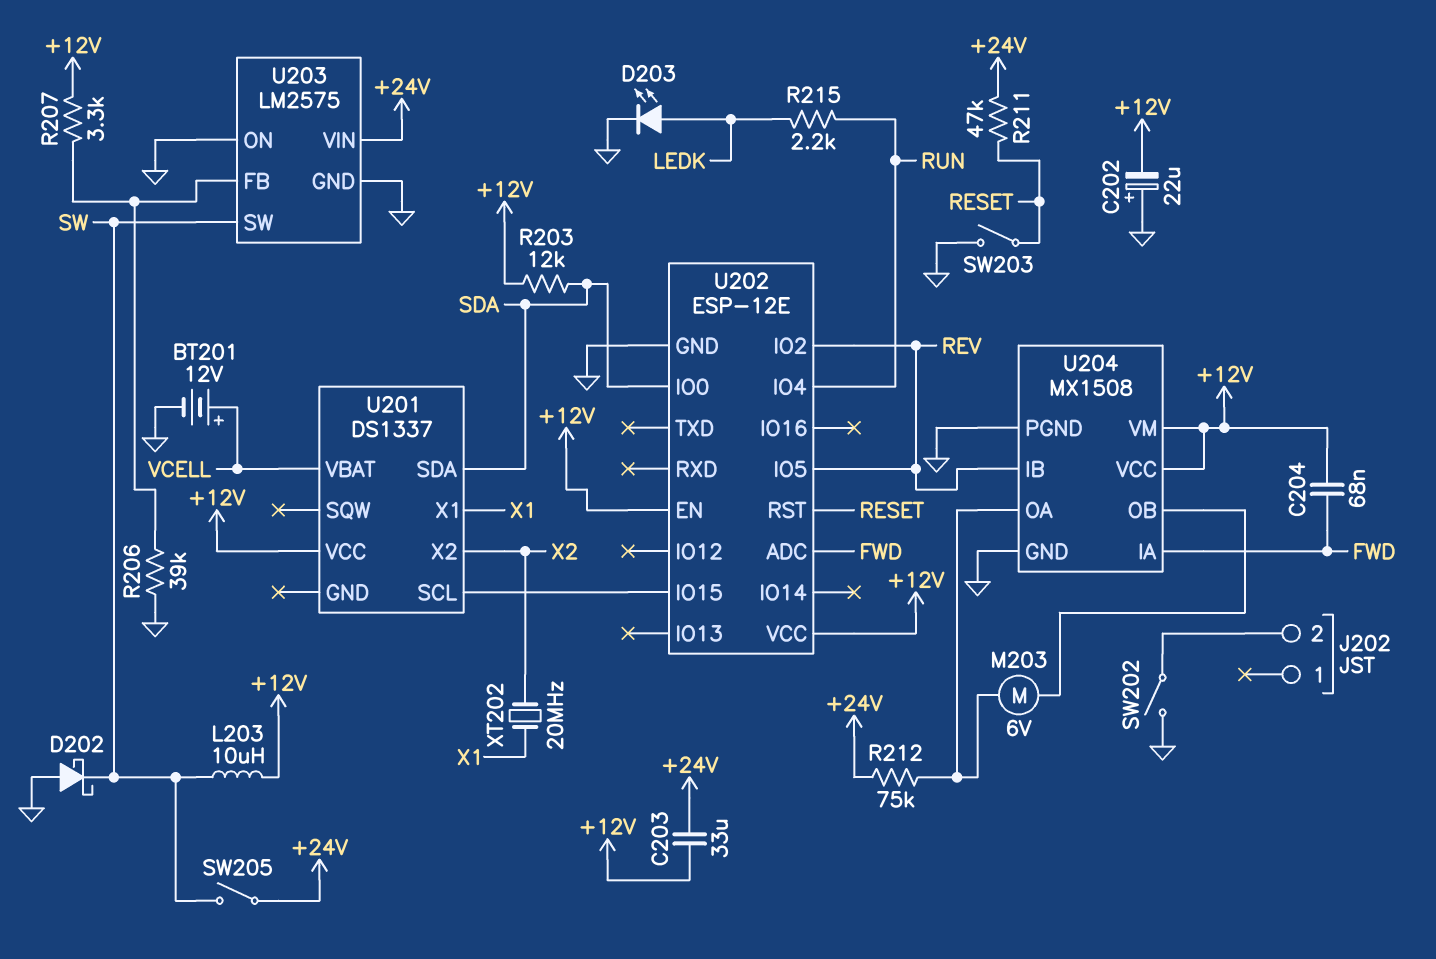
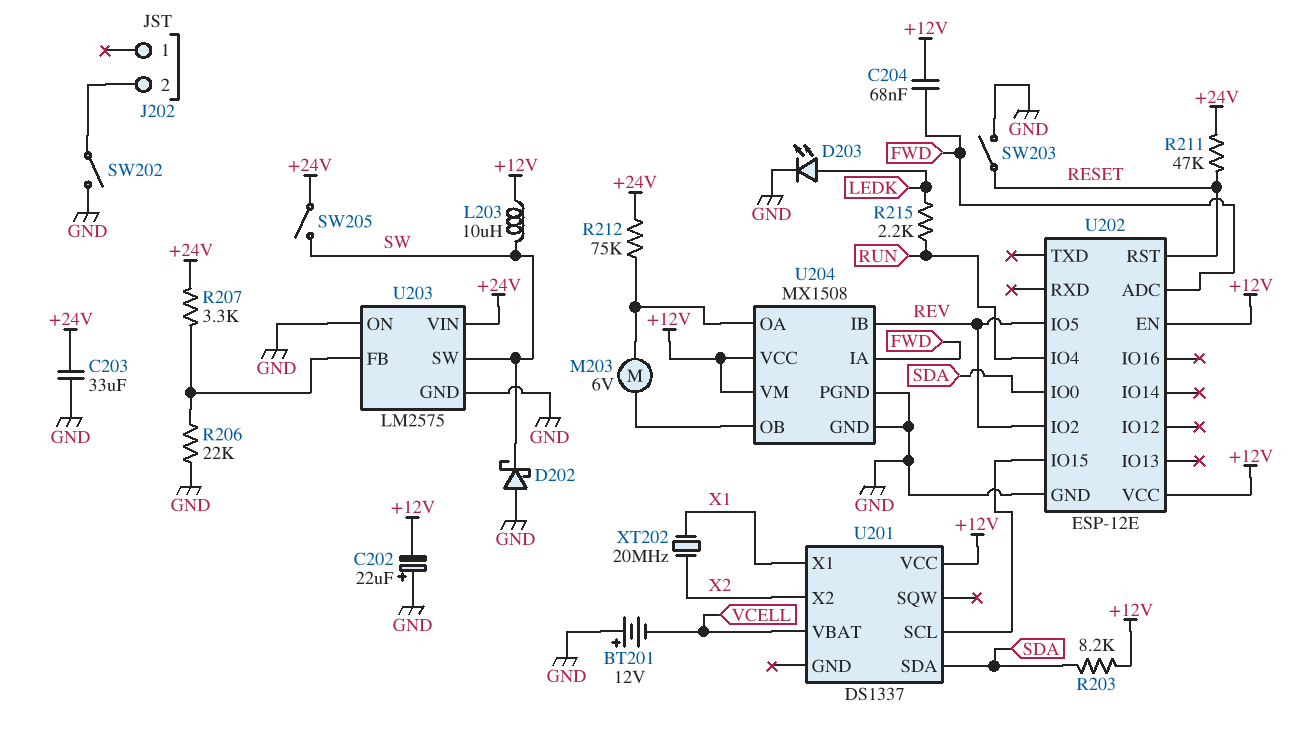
BT201: 12V (plus VCELL, minus GND) -> 12V (plus GND, minus VCELL)
C203: 33uF (+12V, +24V) -> 33uF (+24V, GND)
R203: 12k (+12V, SDA) -> 8.2k (+12V, SDA)
R206: 39k (GND, U203/FB) -> 22k (GND, U203/FB)
R207: 3.3k (+12V, U203/FB) -> 3.3k (+24V, U203/FB)

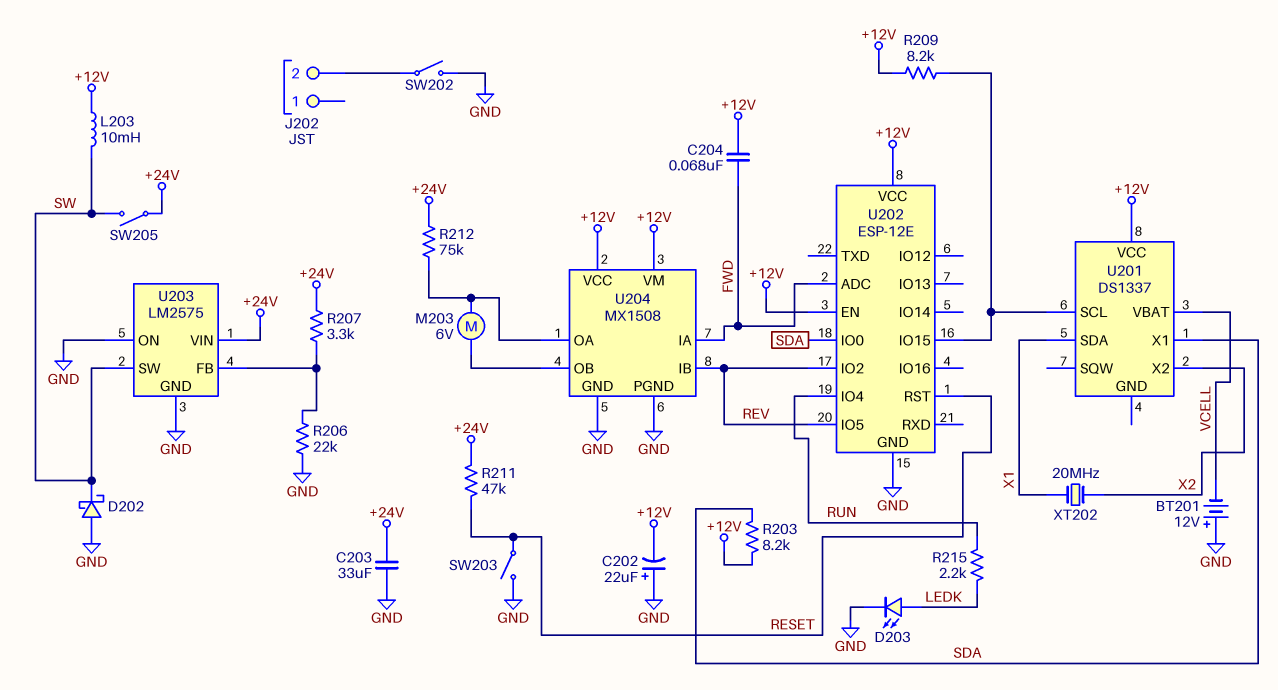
L203: 10uH (+12V, SW) -> 10mH (+12V, SW)
R209: none -> 8.2k (+12V, U201/SCL)
U201 pin SDA: SDA -> X1
U201 pin X1: X1 -> SDA

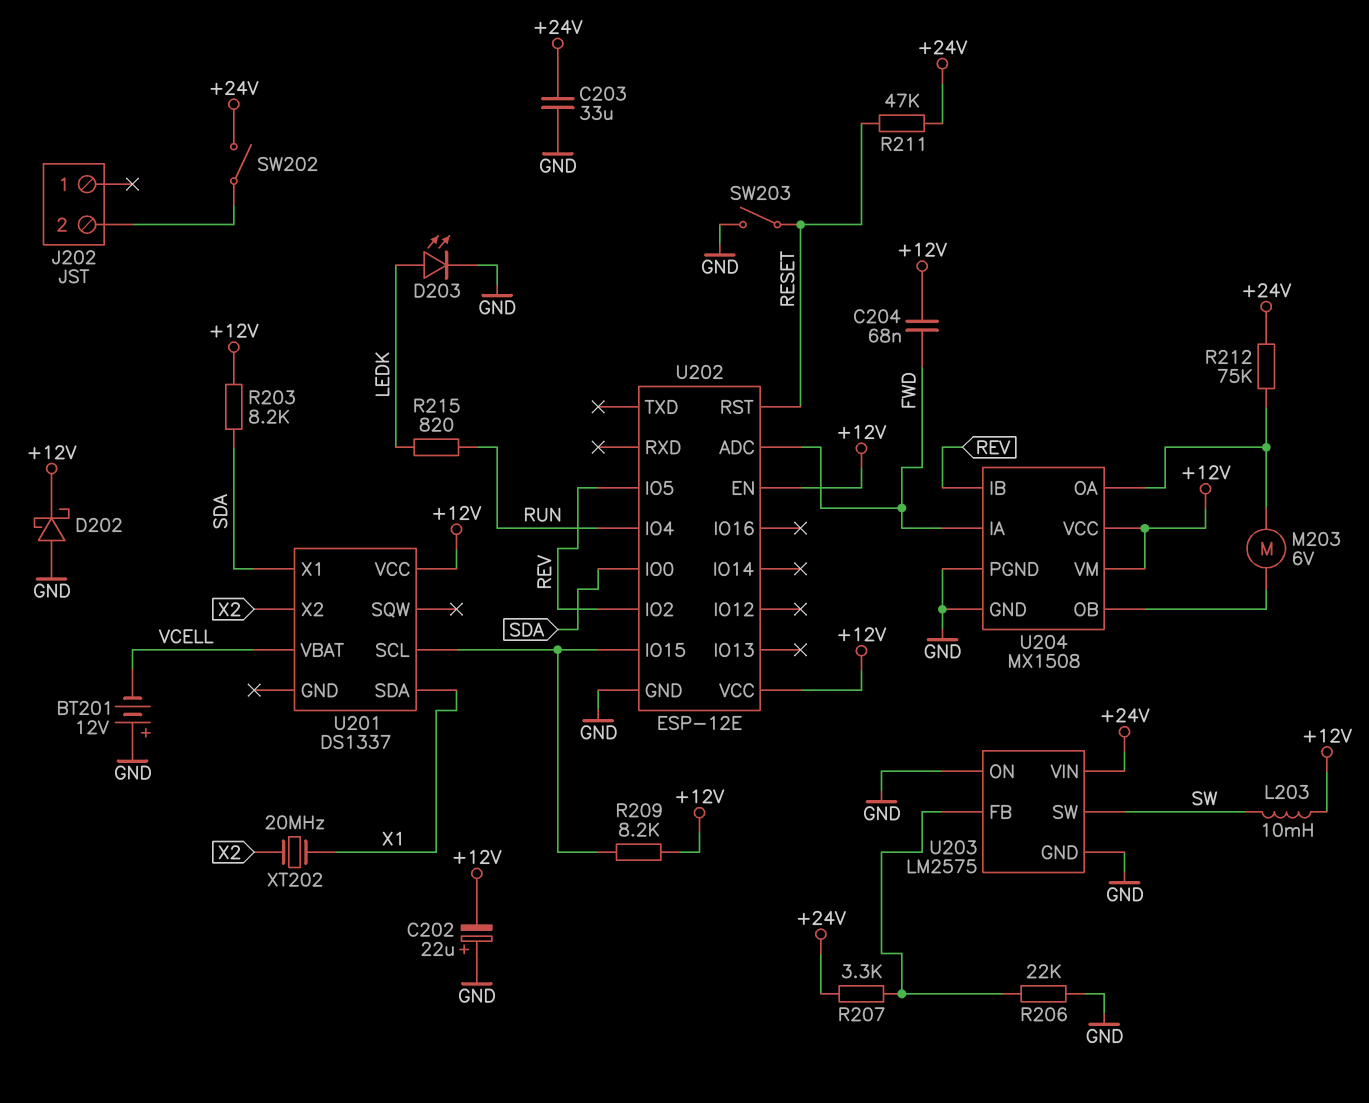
D202: schottky (A GND, K SW) -> schottky (A GND, K +12V)
R215: 2.2k (LEDK, RUN) -> 820 (LEDK, RUN)
SW202: switch (GND, J202/2) -> switch (+24V, J202/2)
SW205: switch (+24V, SW) -> none

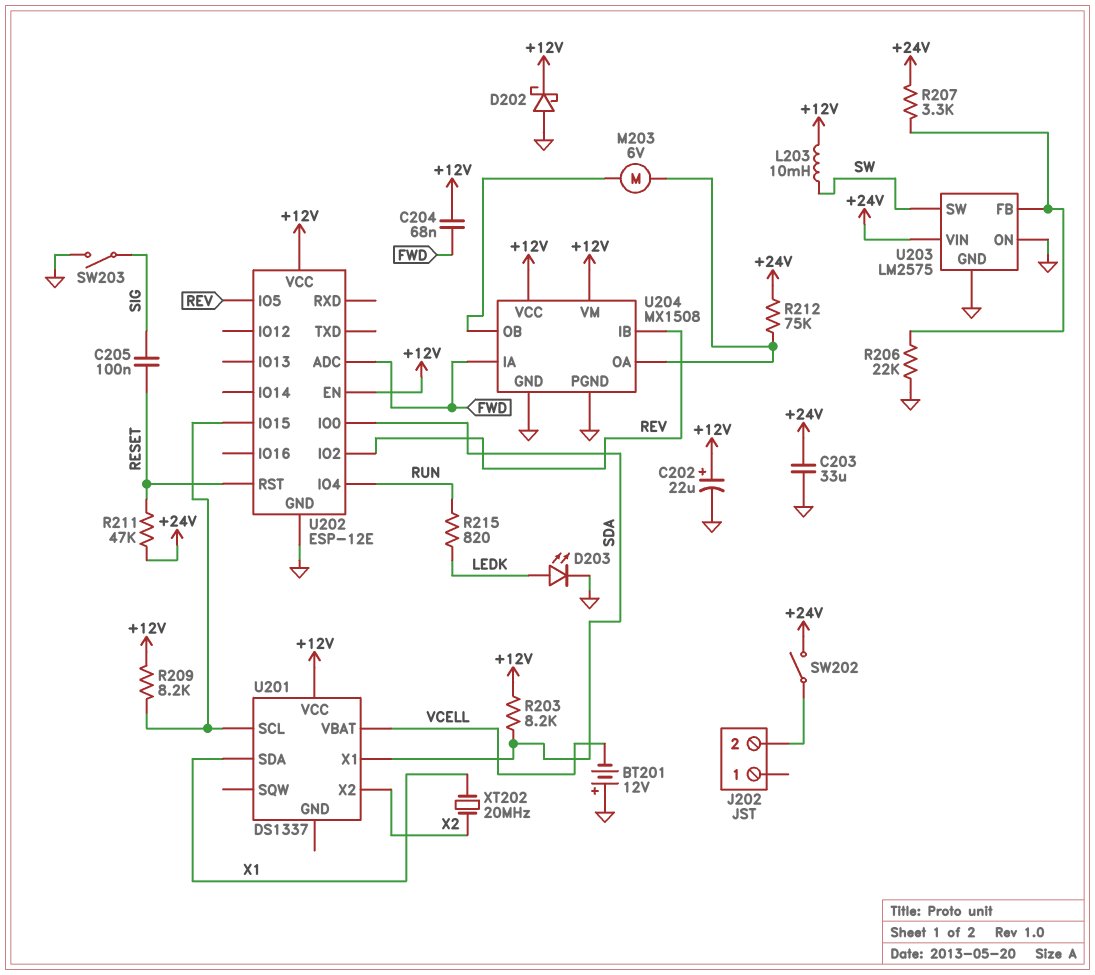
C202: 22uF (plus GND, minus +12V) -> 22uF (plus +12V, minus GND)
C205: none -> 100nF (RESET, SIG)
SW203: switch (GND, RESET) -> switch (GND, SIG)

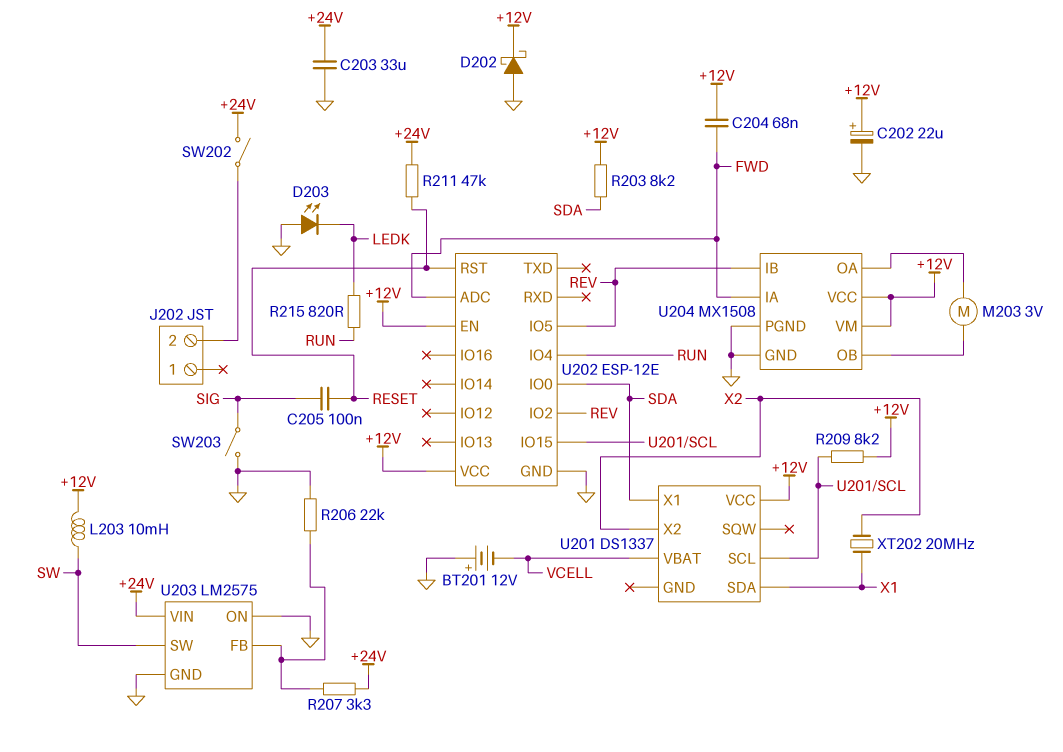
D203: LED (A LEDK, K GND) -> LED (A GND, K LEDK)
M203: motor 6V (U204/OA, U204/OB) -> motor 3V (U204/OA, U204/OB)
R212: 75k (+24V, U204/OA) -> none

